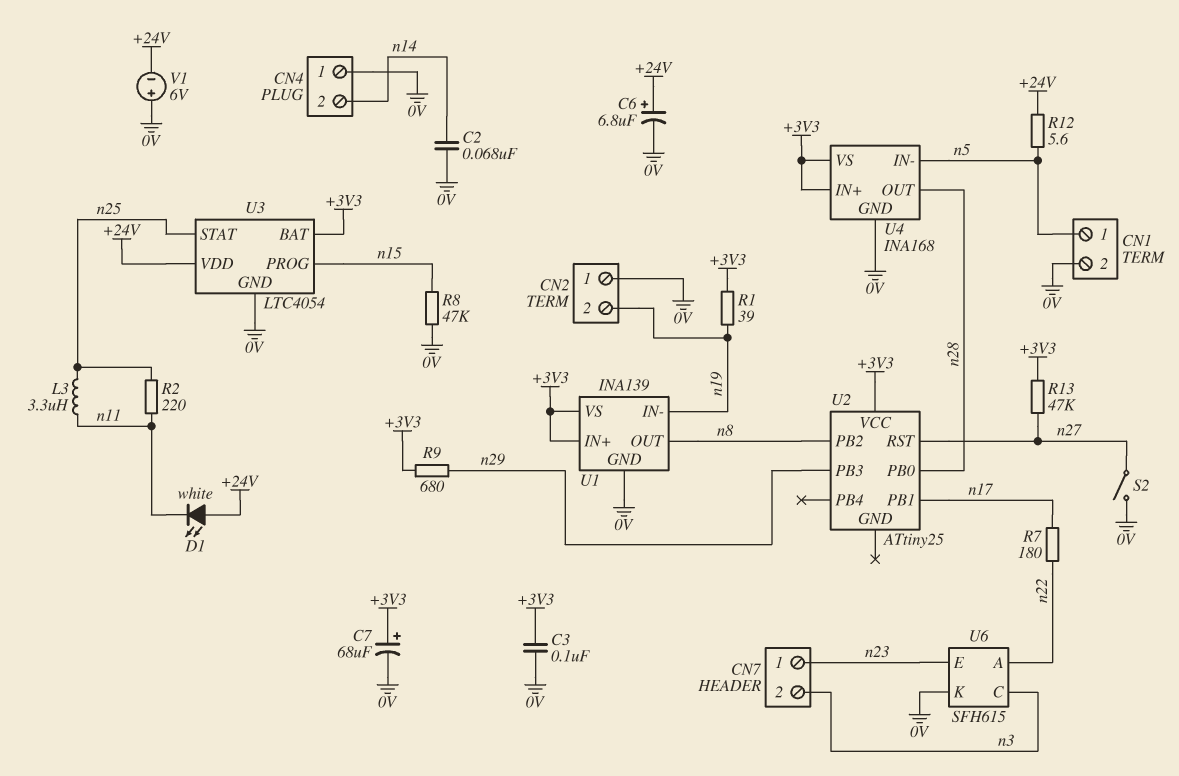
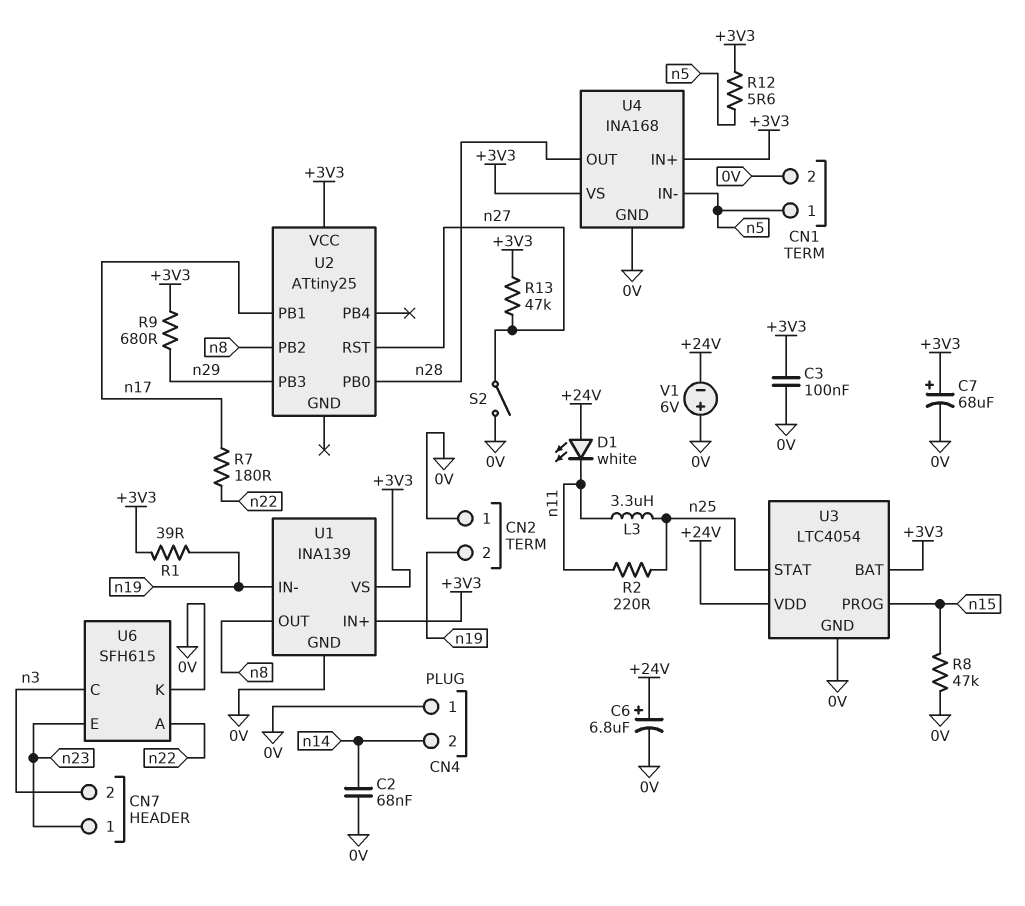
R12: 5.6 (+24V, n5) -> 5.6 (+3V3, n5)

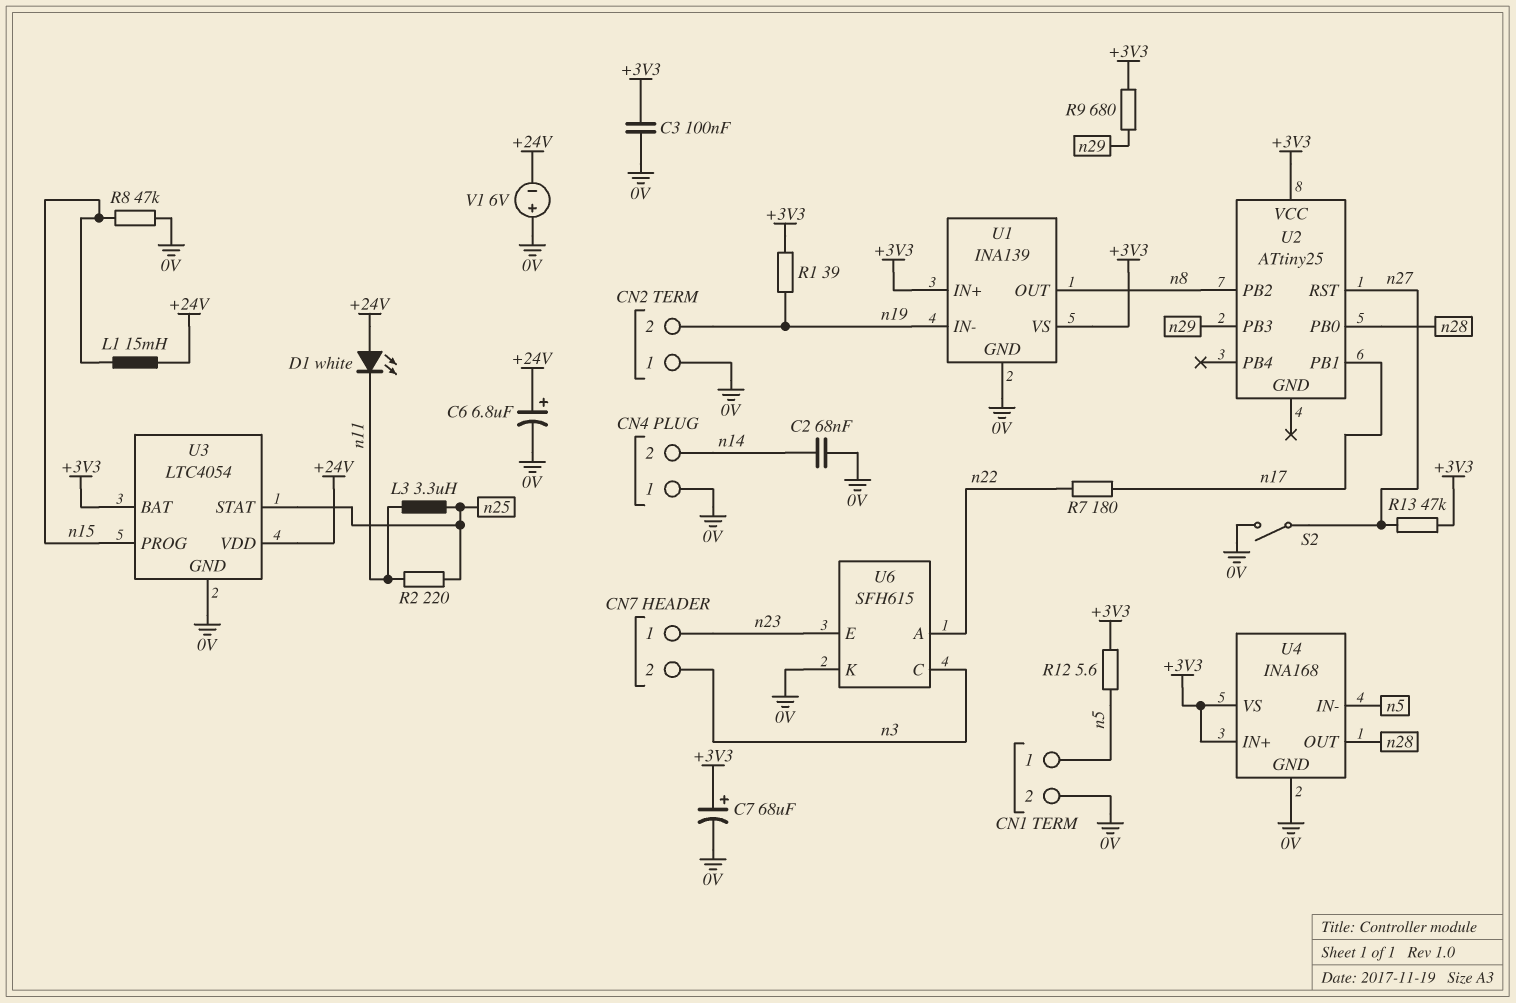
L1: none -> 15mH (+24V, n15)

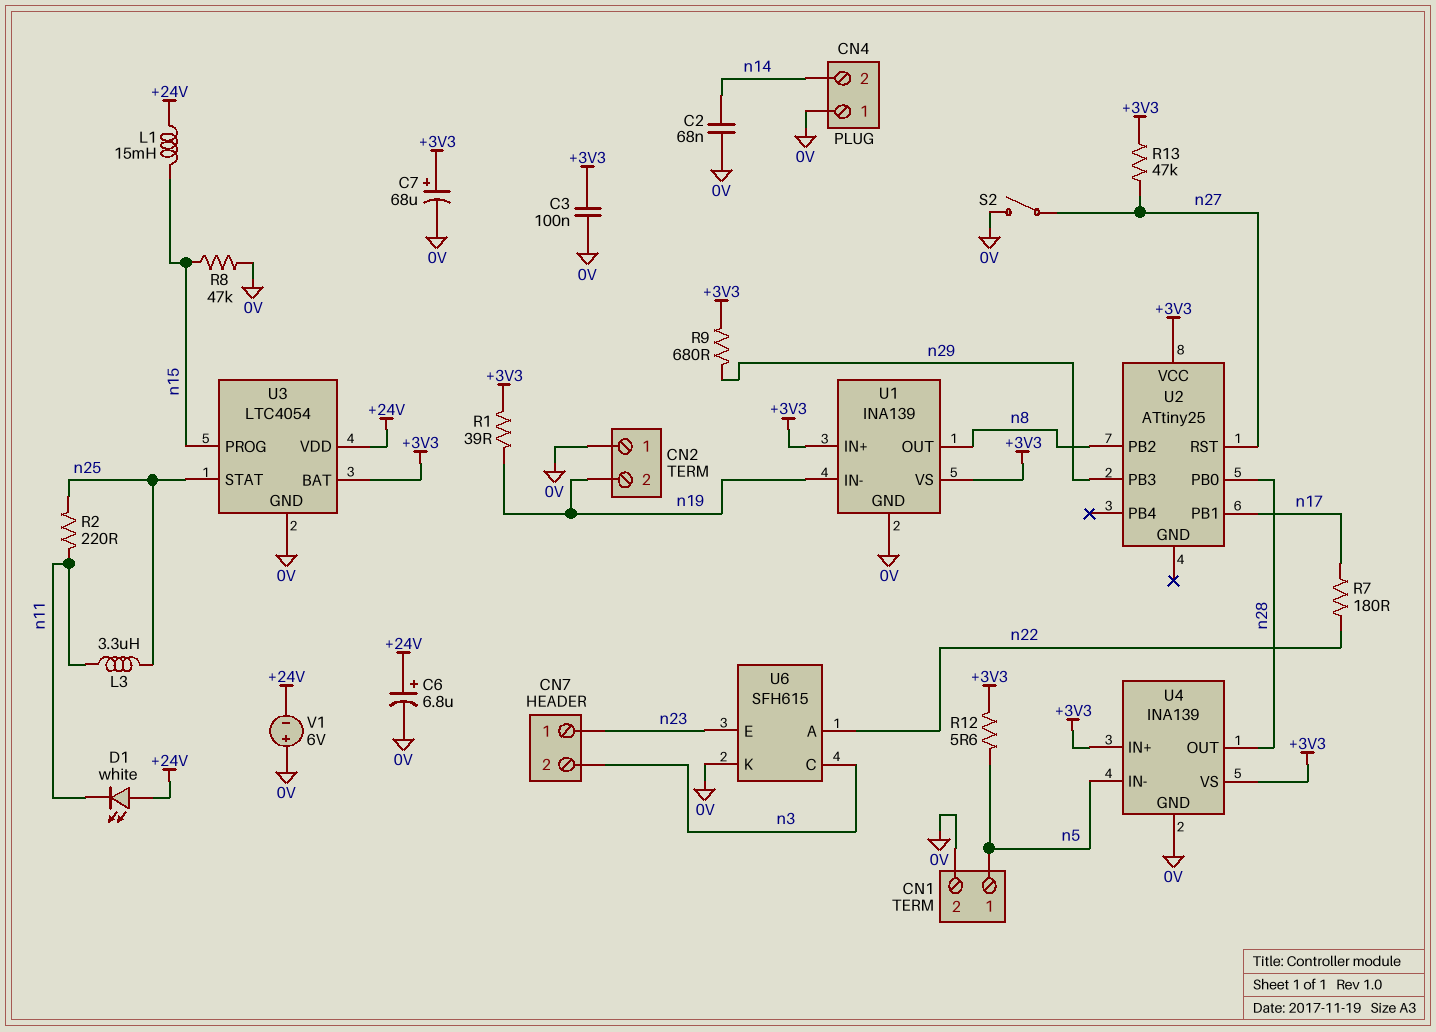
U4: INA168 -> INA139

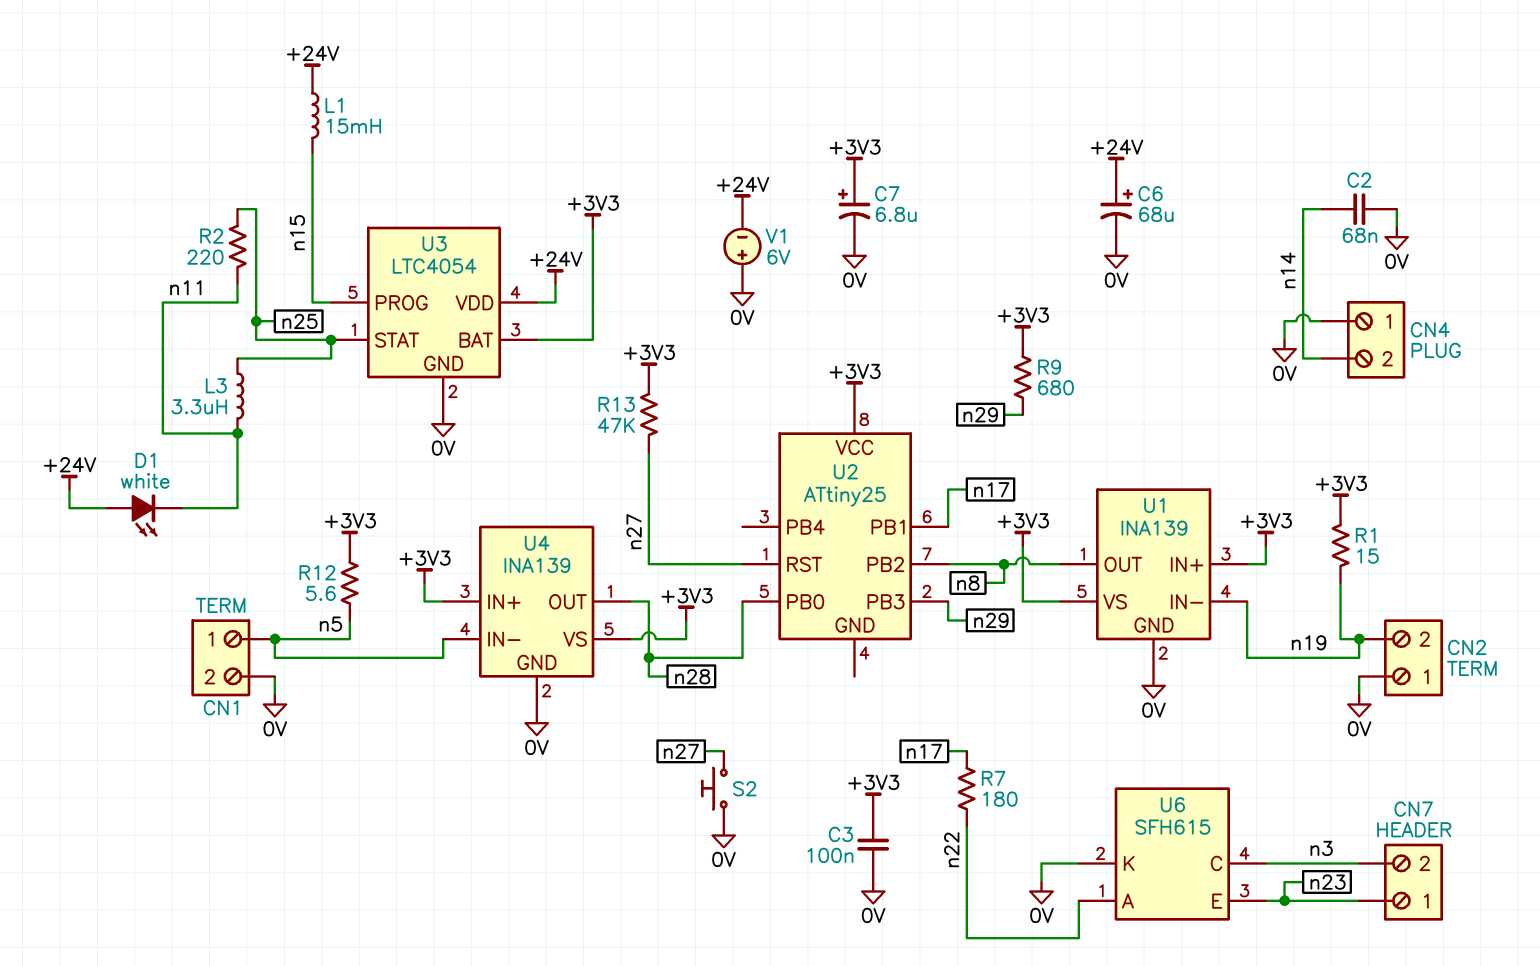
C6: 6.8uF (plus +24V, minus 0V) -> 68uF (plus +24V, minus 0V)
C7: 68uF (plus +3V3, minus 0V) -> 6.8uF (plus +3V3, minus 0V)
R1: 39 (+3V3, n19) -> 15 (+3V3, n19)
R8: 47k (0V, n15) -> none
S2: switch (0V, n27) -> button (0V, n27)

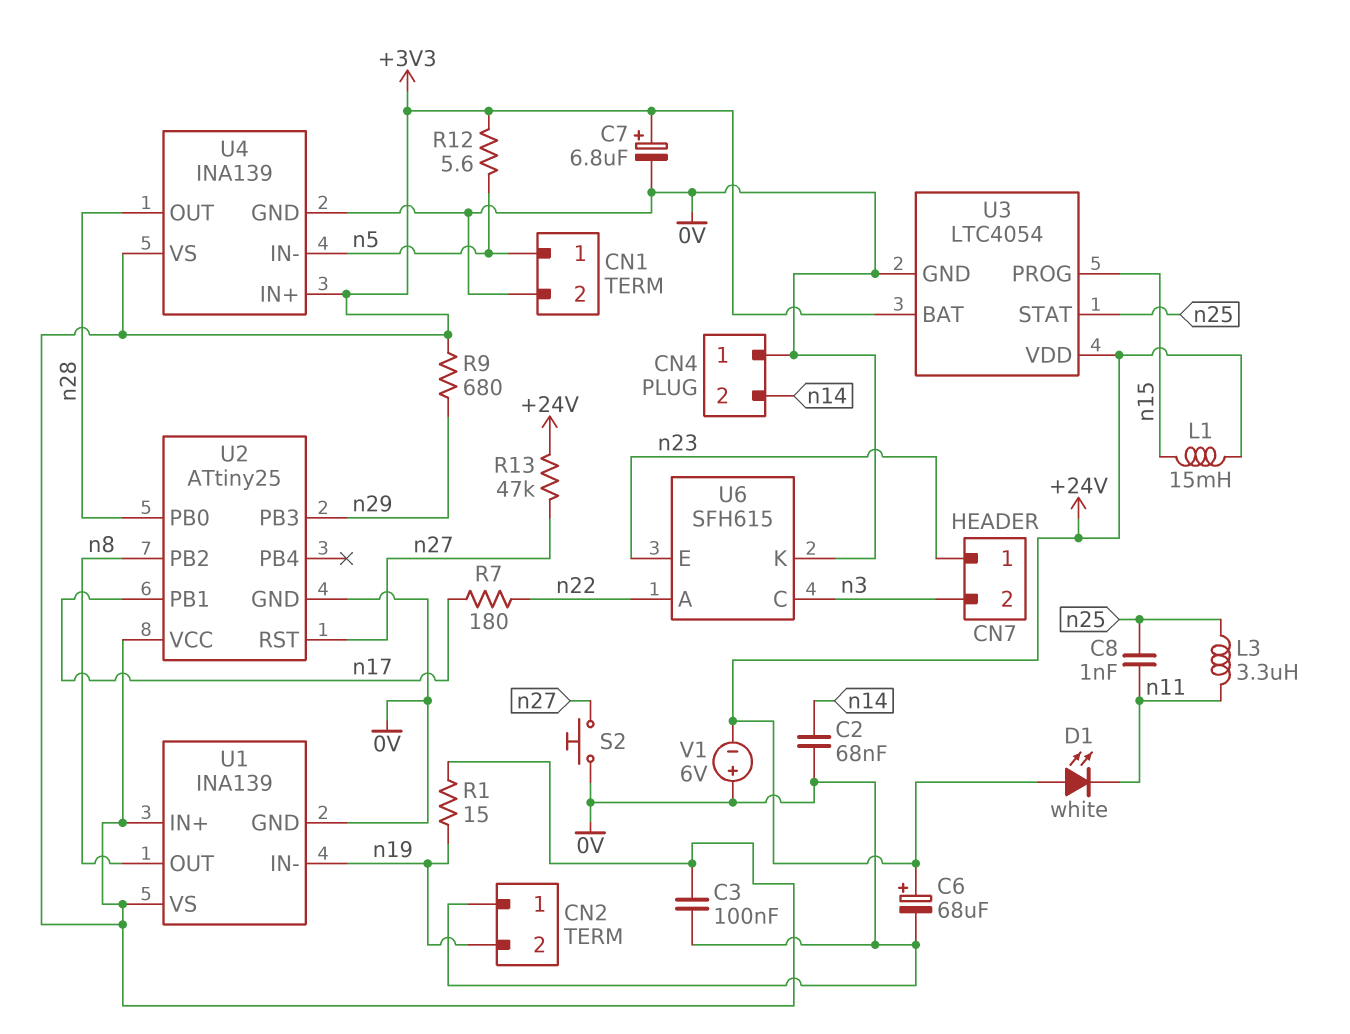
C8: none -> 1nF (n11, n25)
R2: 220 (n11, n25) -> none
R13: 47k (+3V3, n27) -> 47k (+24V, n27)
U2 pin GND: none -> 0V

